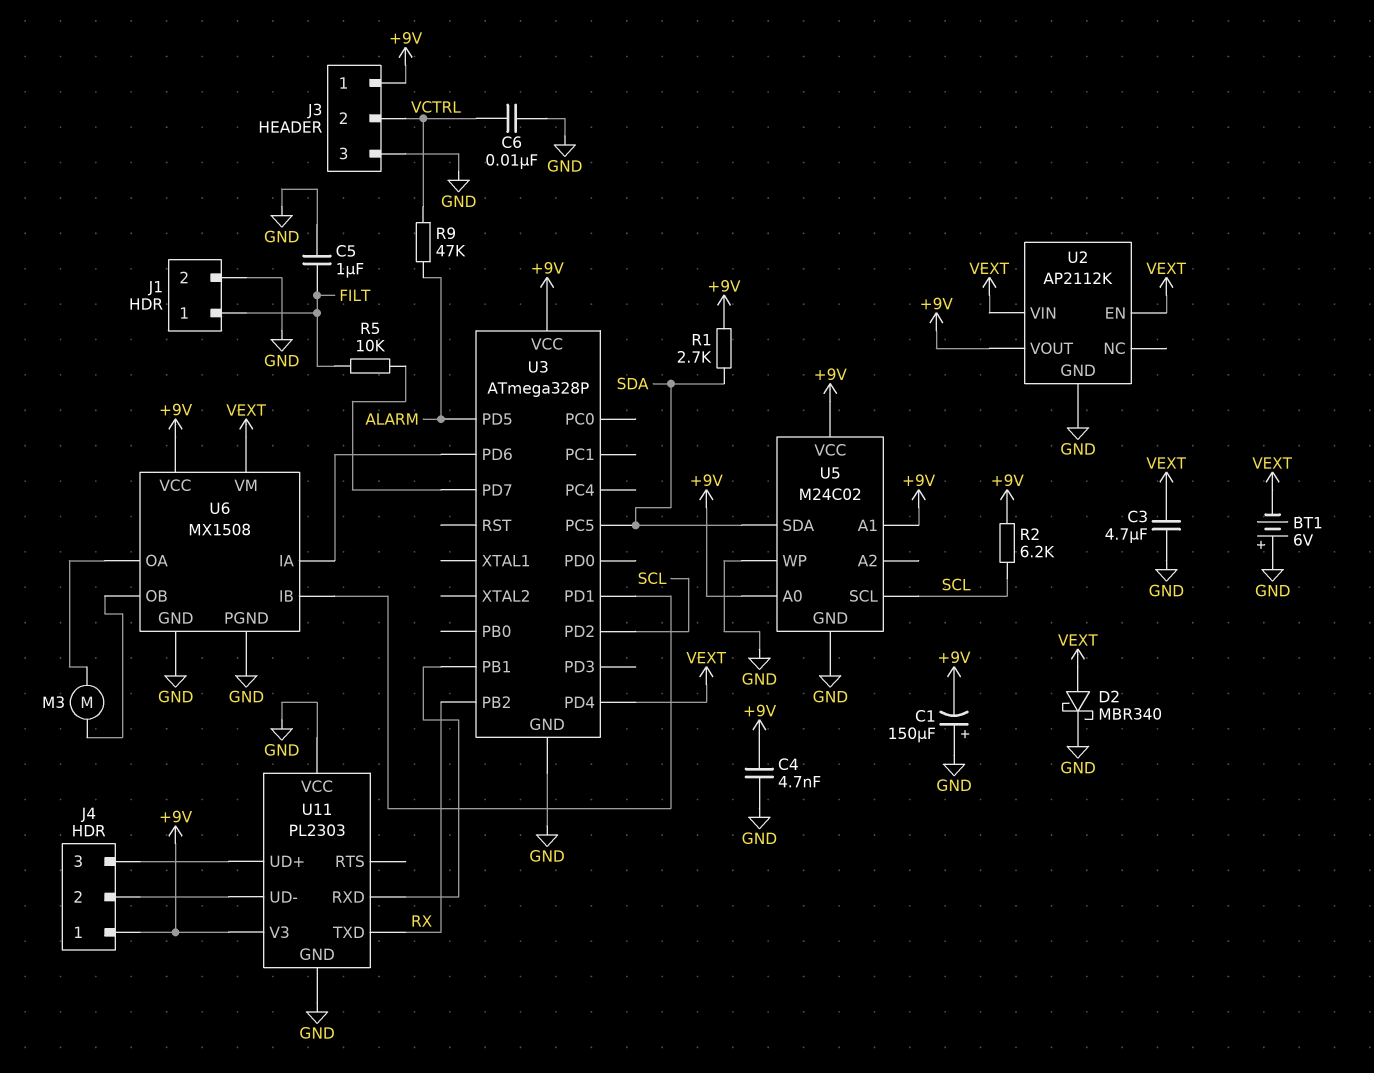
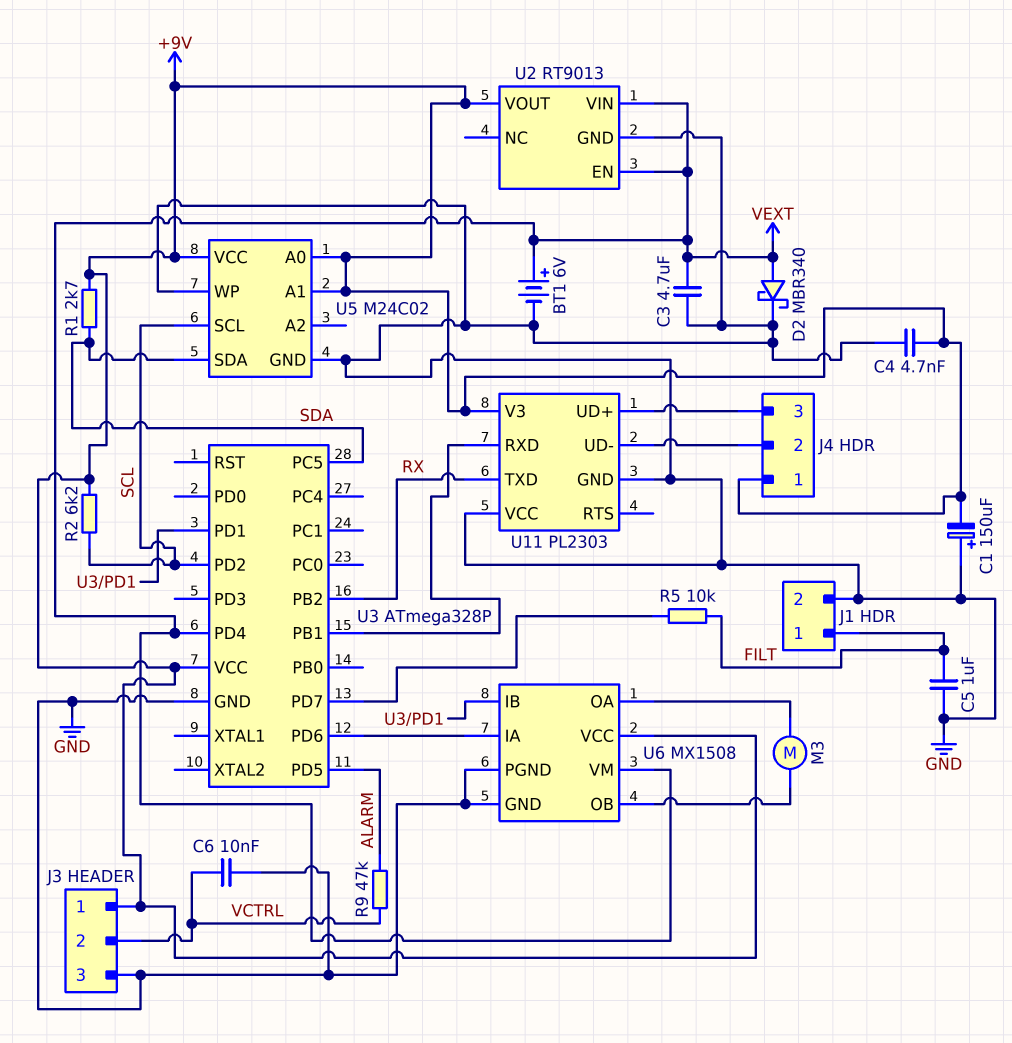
BT1: 6V (plus GND, minus VEXT) -> 6V (plus VEXT, minus GND)
U2: AP2112K -> RT9013

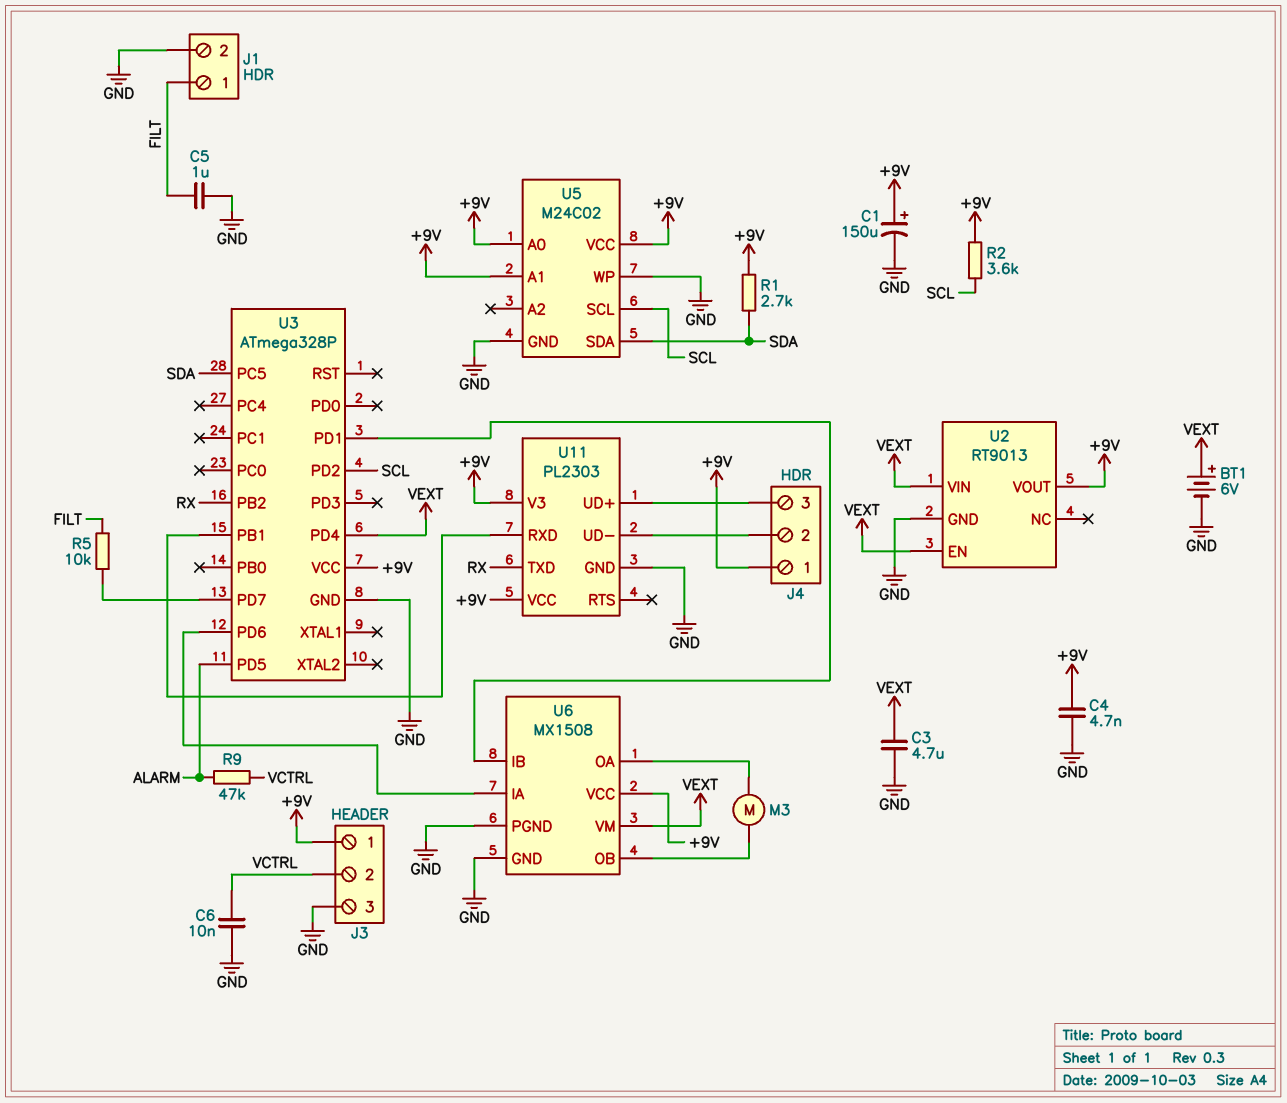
C1: 150uF (plus GND, minus +9V) -> 150uF (plus +9V, minus GND)
D2: schottky MBR340 (A VEXT, K GND) -> none
R2: 6.2k (+9V, SCL) -> 3.6k (+9V, SCL)
U11 pin VCC: GND -> +9V

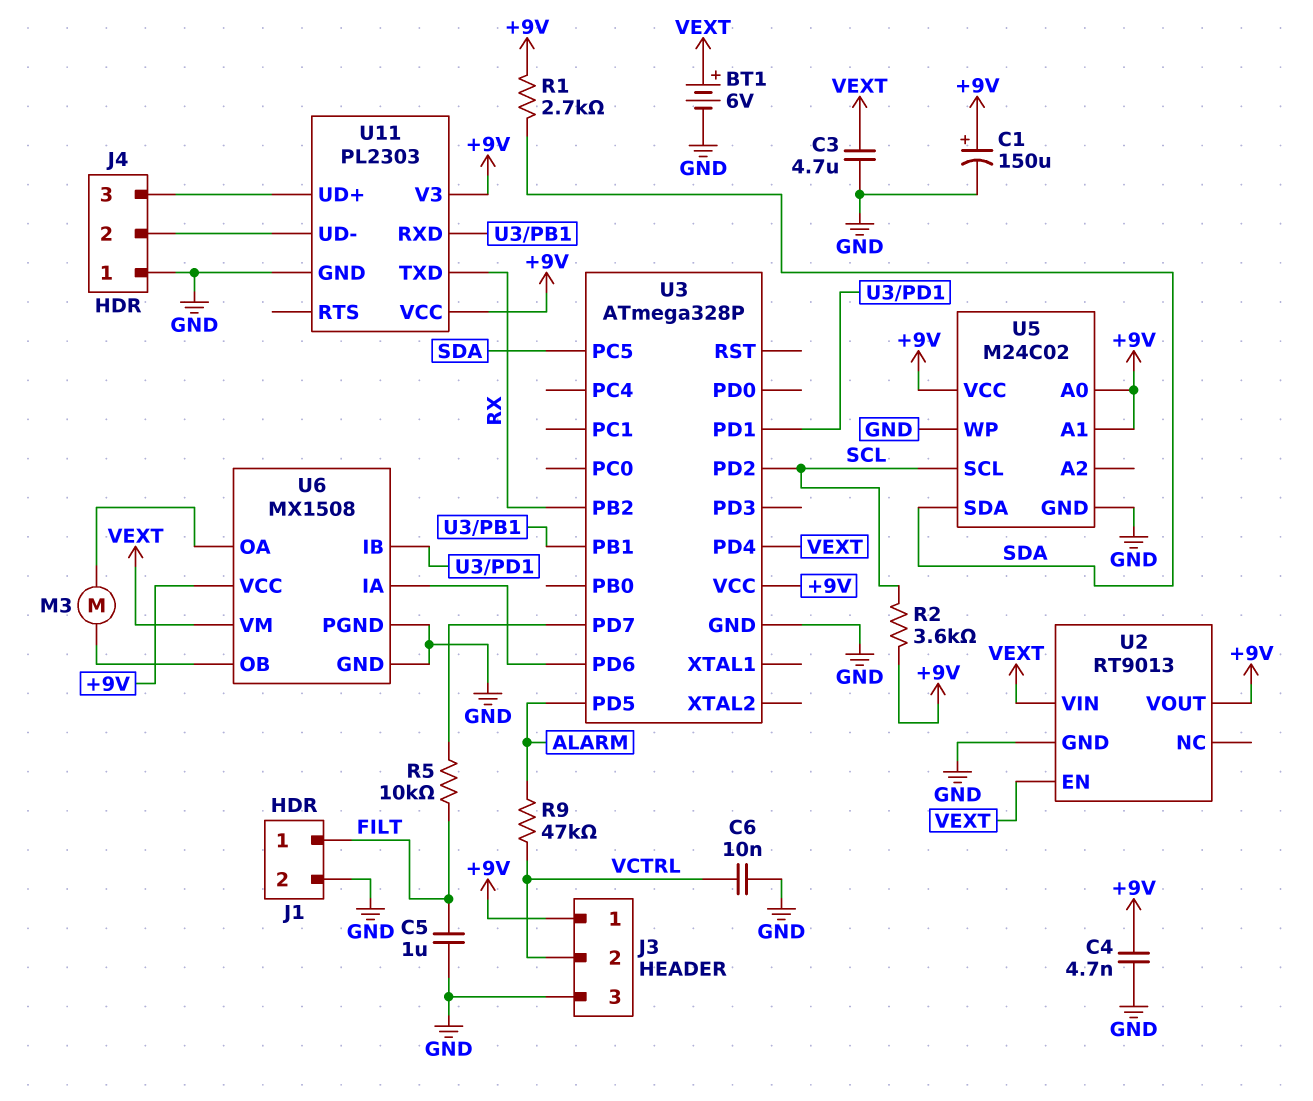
J4 pin 1: +9V -> GND

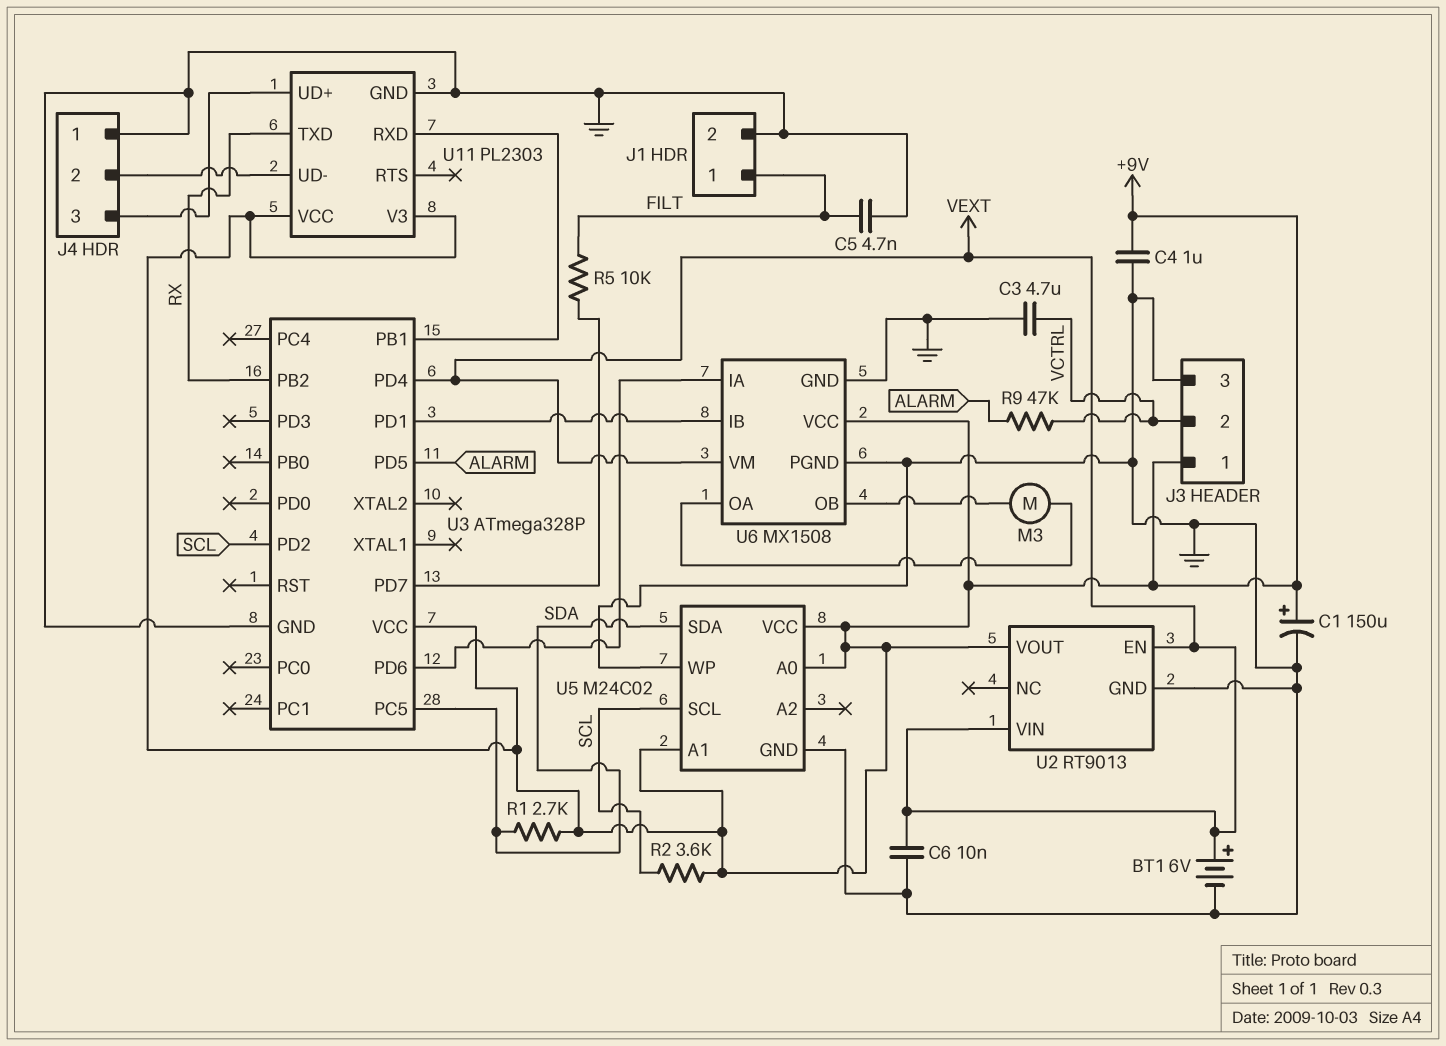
C3: 4.7uF (GND, VEXT) -> 4.7uF (GND, VCTRL)
C4: 4.7nF (+9V, GND) -> 1uF (+9V, GND)
C5: 1uF (FILT, GND) -> 4.7nF (FILT, GND)
C6: 10nF (GND, VCTRL) -> 10nF (GND, VEXT)

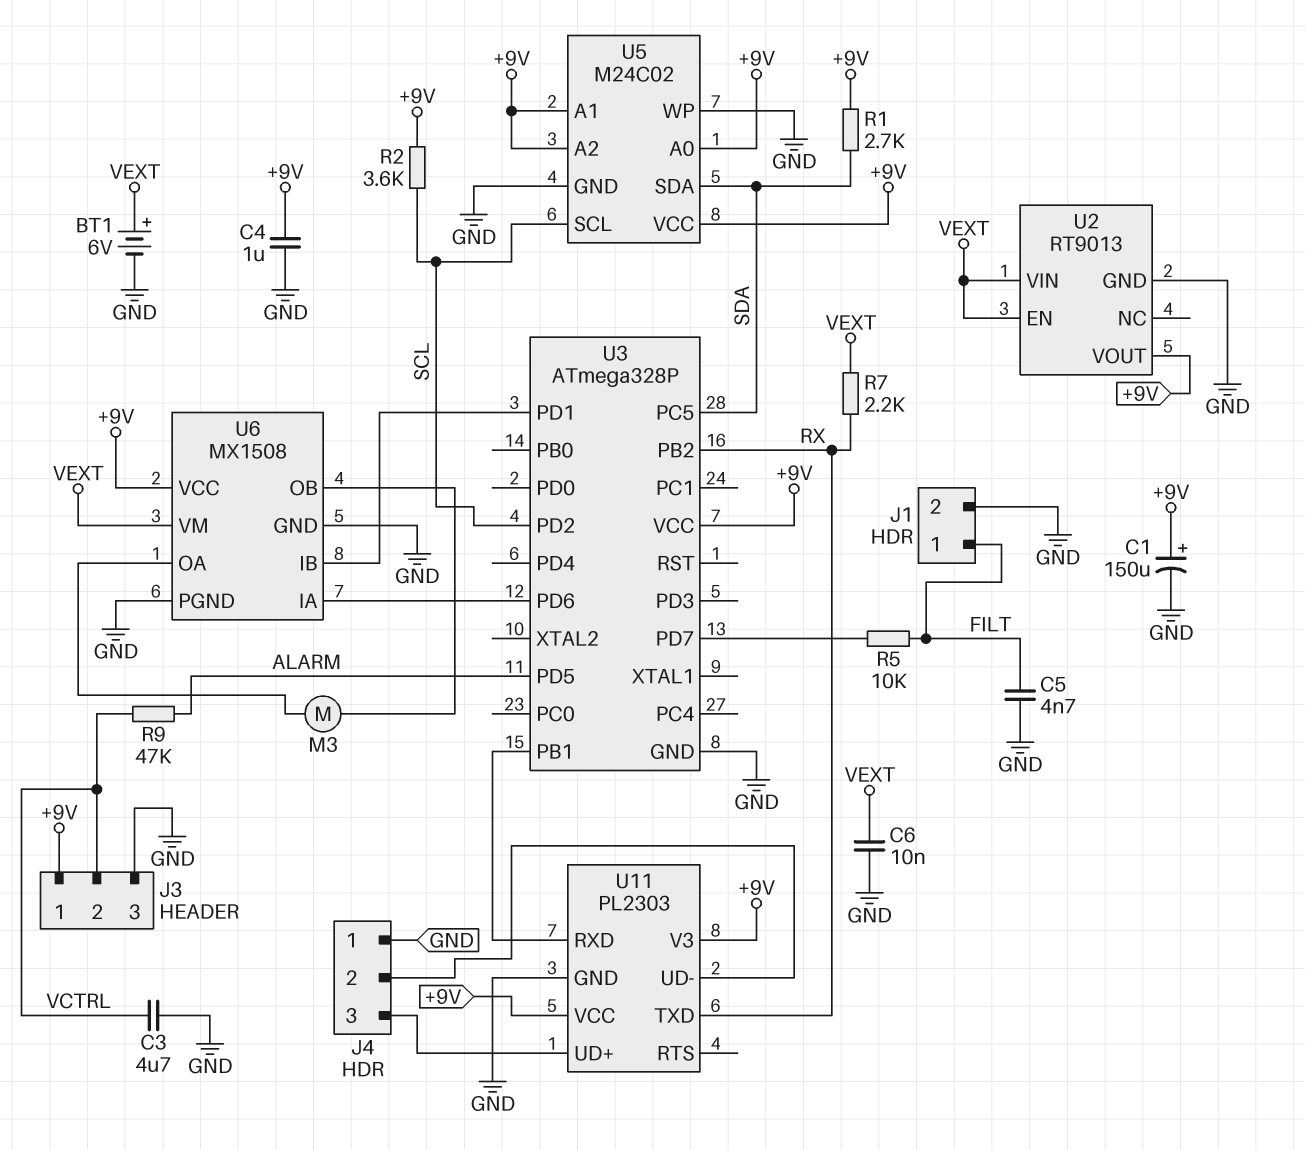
R7: none -> 2.2k (RX, VEXT)
U3 pin PD4: VEXT -> none
U5 pin A2: none -> +9V

